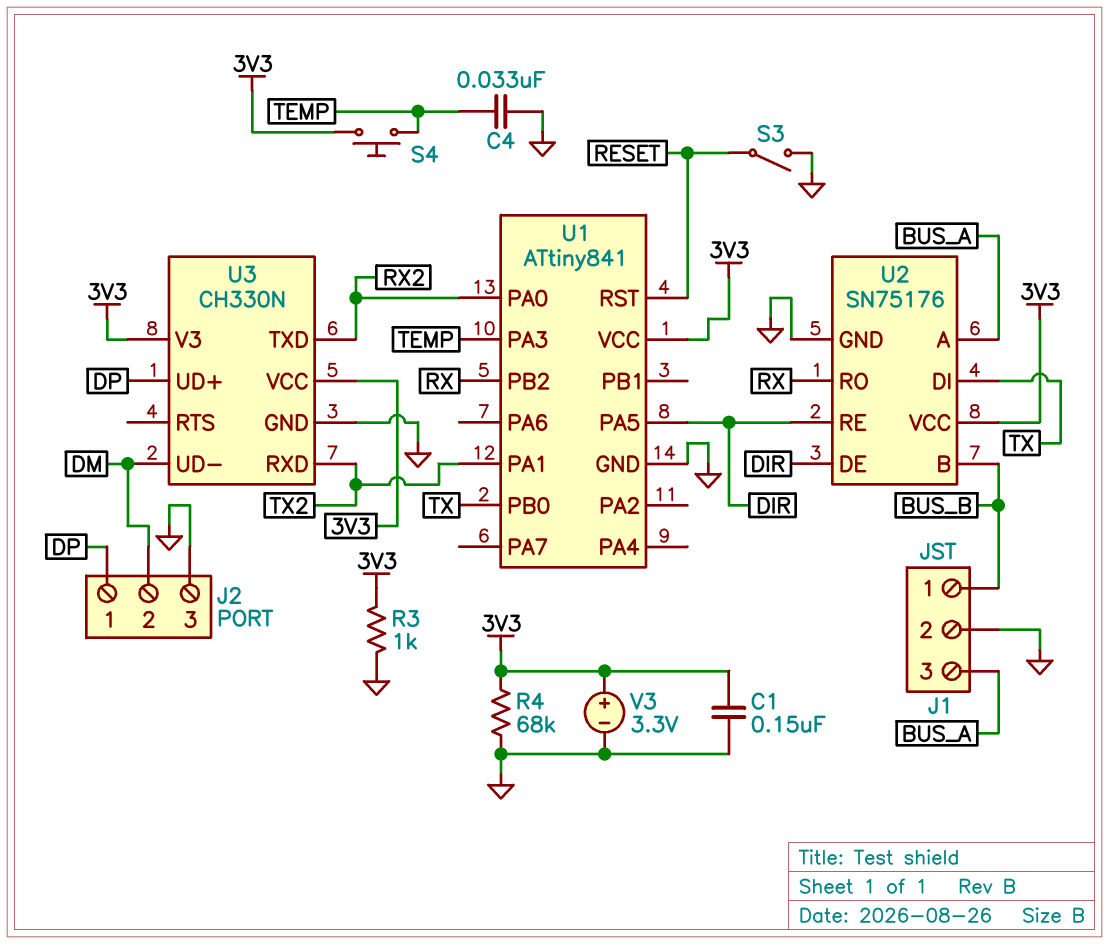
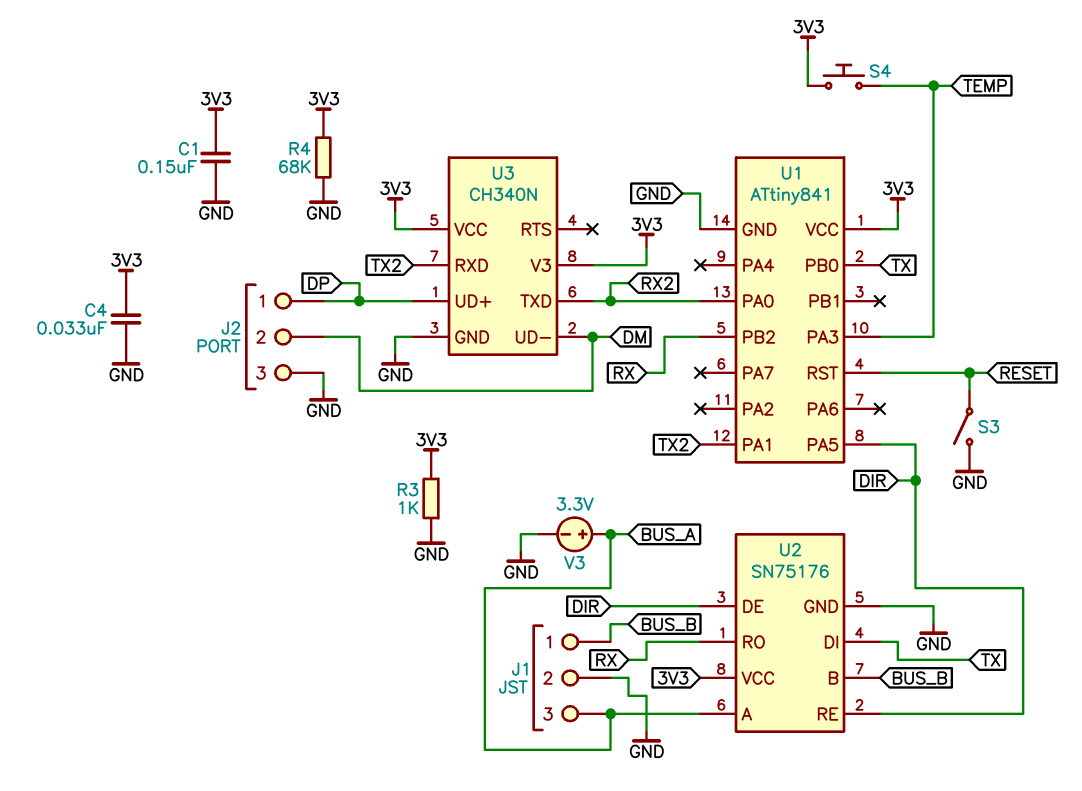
C4: 33nF (GND, TEMP) -> 33nF (3V3, GND)
U3: CH330N -> CH340N
V3: 3.3V (plus 3V3, minus GND) -> 3.3V (plus BUS_A, minus GND)

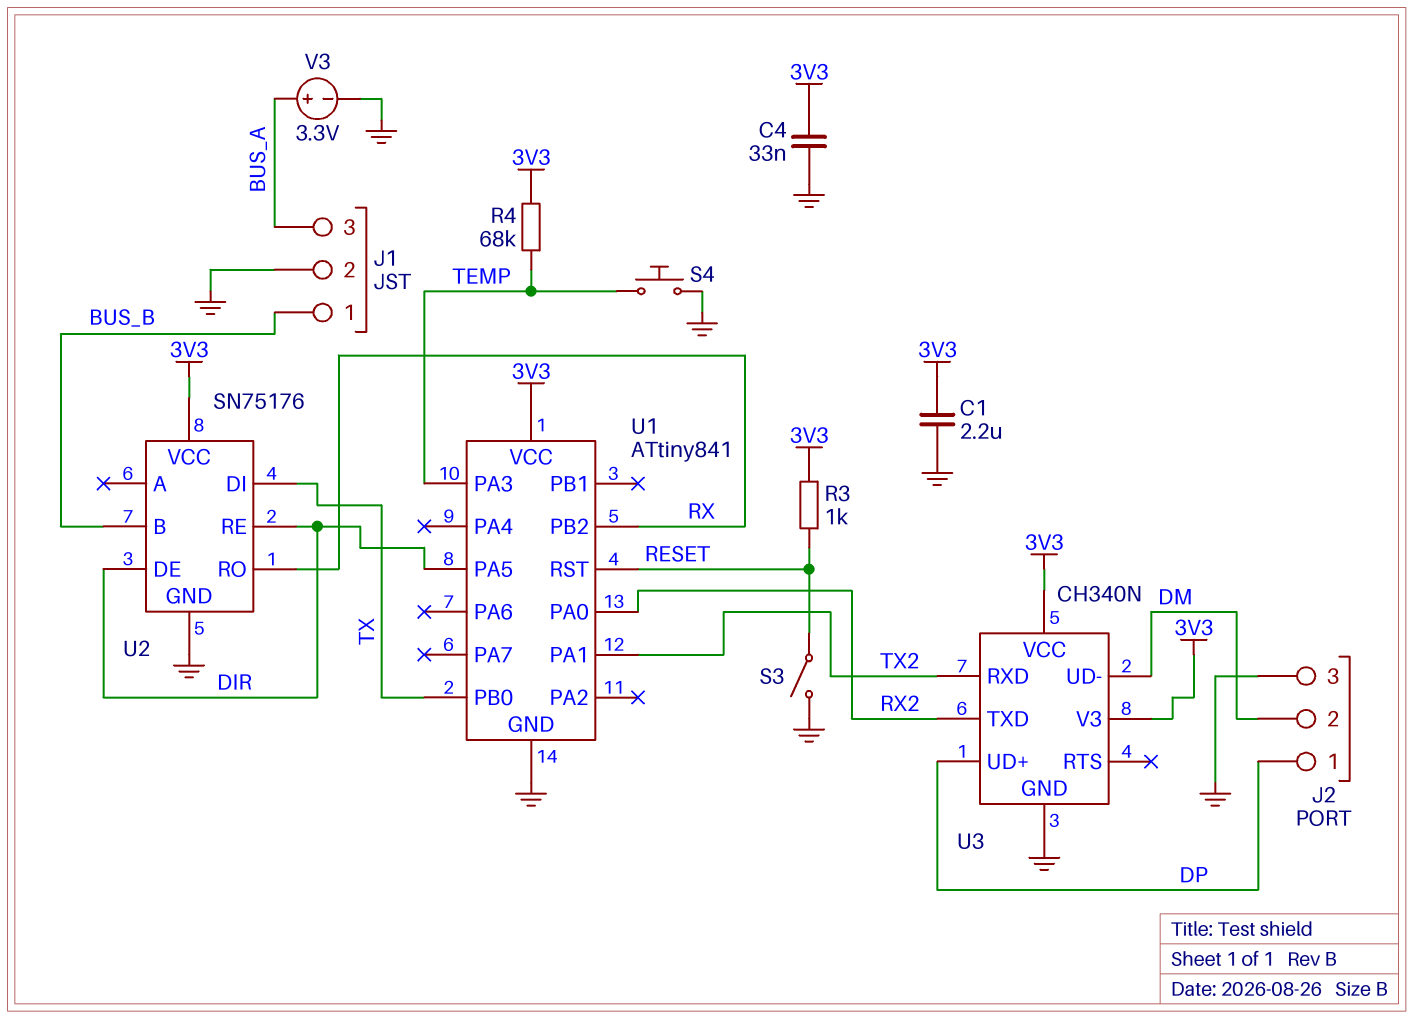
C1: 150nF (3V3, GND) -> 2.2uF (3V3, GND)
R3: 1k (3V3, GND) -> 1k (3V3, RESET)
R4: 68k (3V3, GND) -> 68k (3V3, TEMP)
S4: button (3V3, TEMP) -> button (GND, TEMP)
U2 pin A: BUS_A -> none

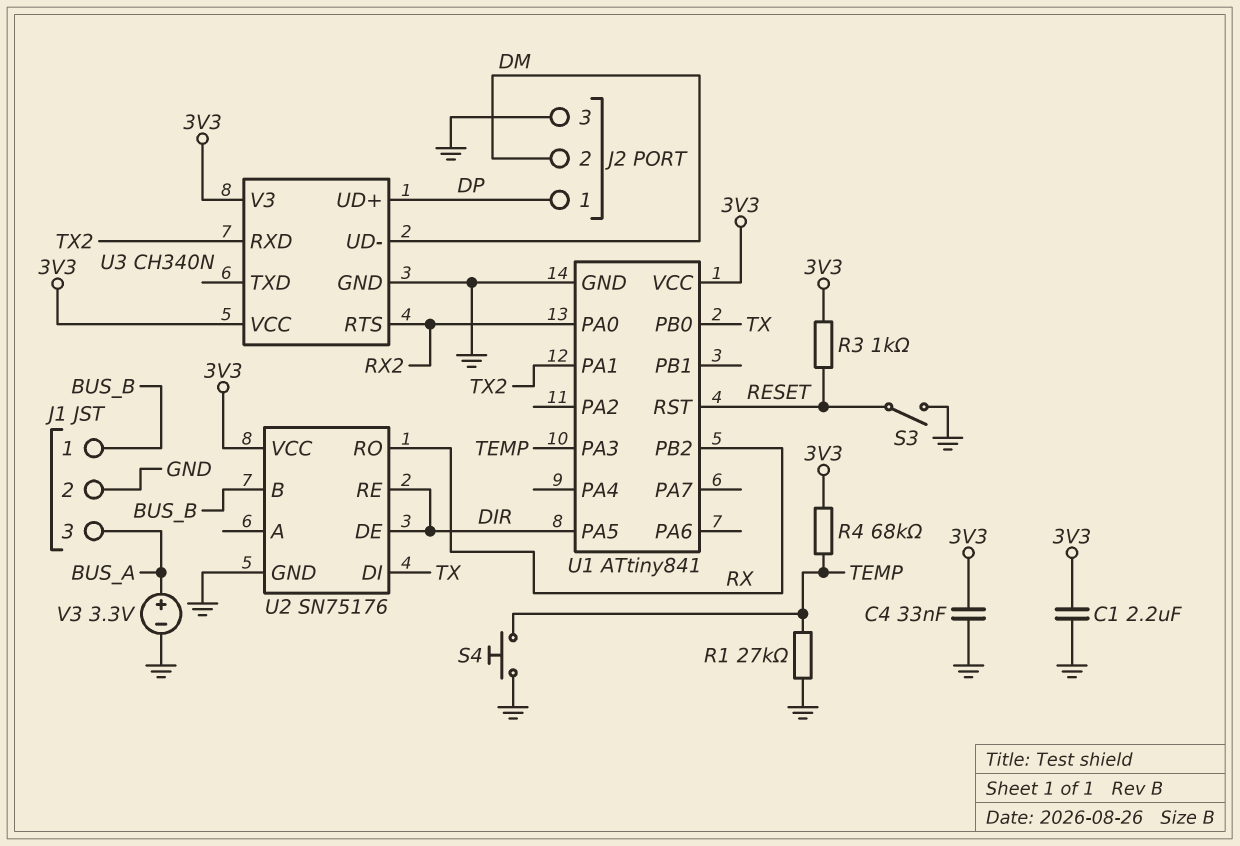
R1: none -> 27k (GND, TEMP)
U3 pin RTS: none -> RX2
U3 pin TXD: RX2 -> none

